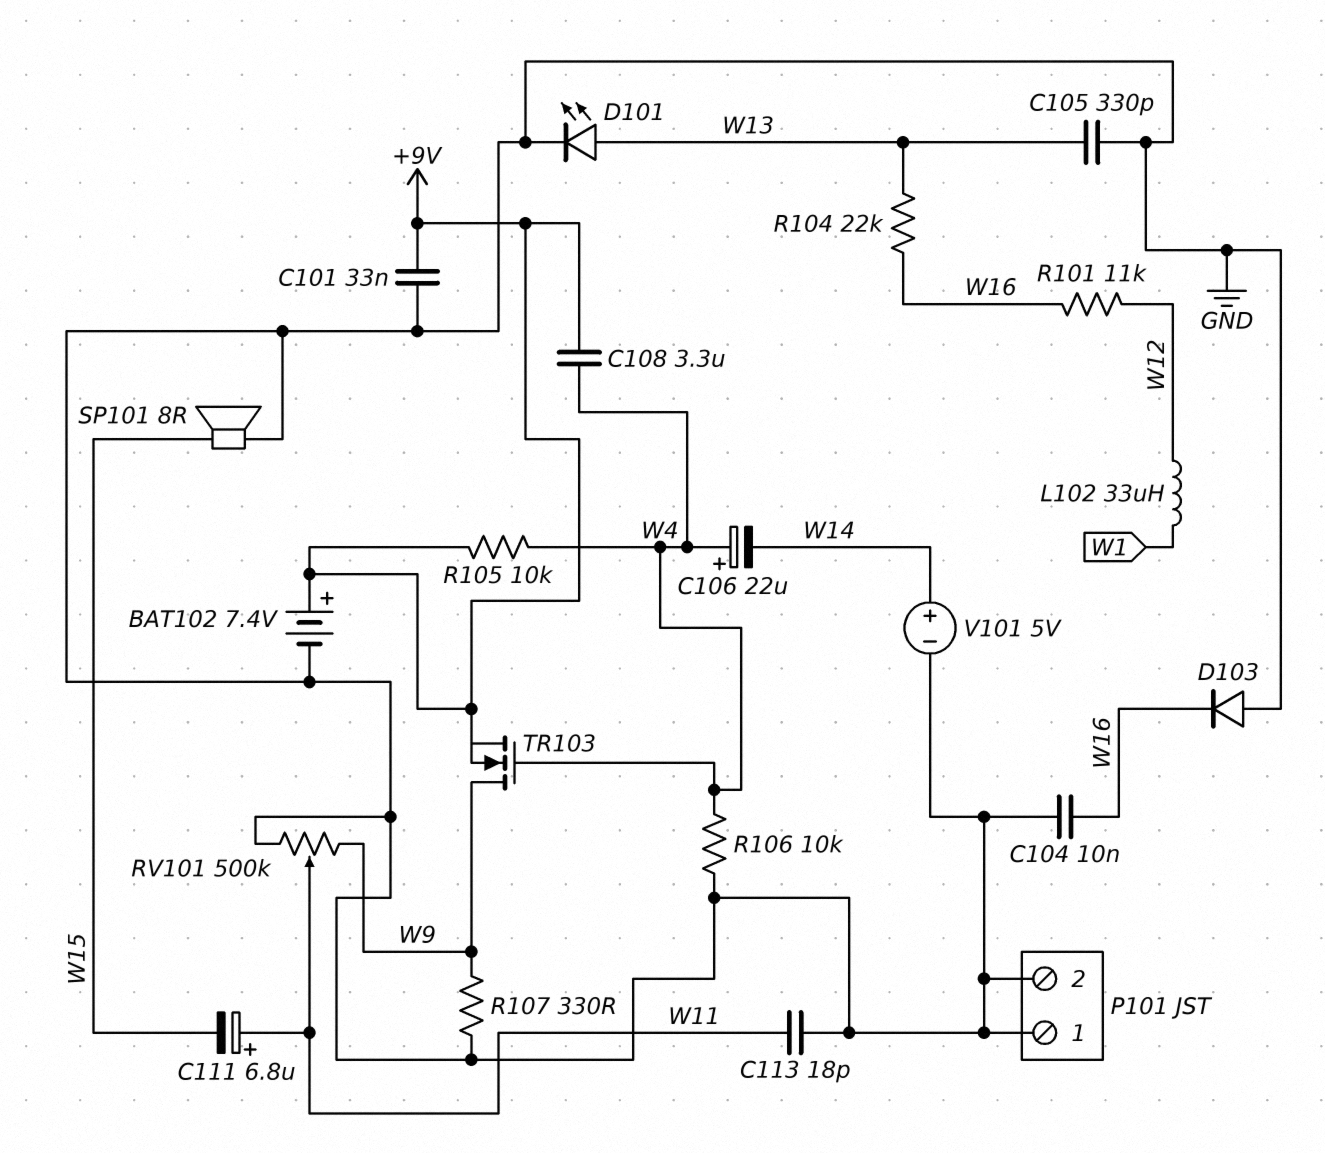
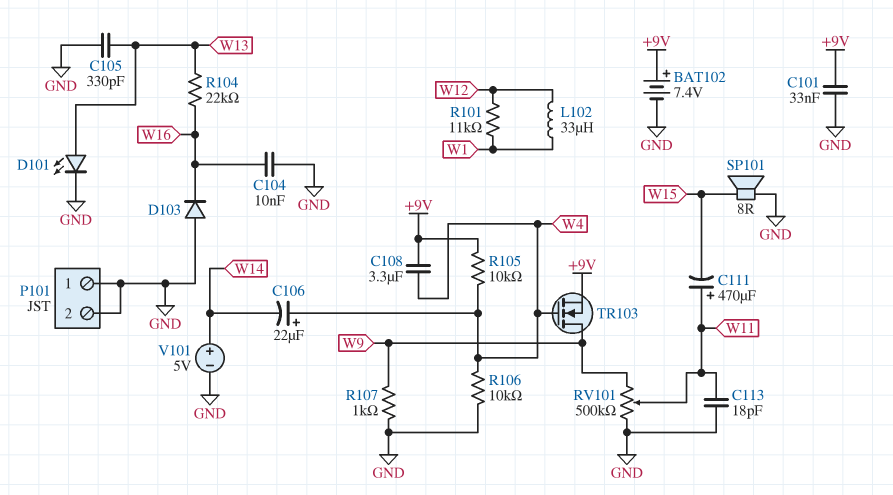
C111: 6.8uF (plus W11, minus W15) -> 470uF (plus W11, minus W15)
R101: 11k (W12, W16) -> 11k (W1, W12)
R107: 330 (GND, W9) -> 1k (GND, W9)

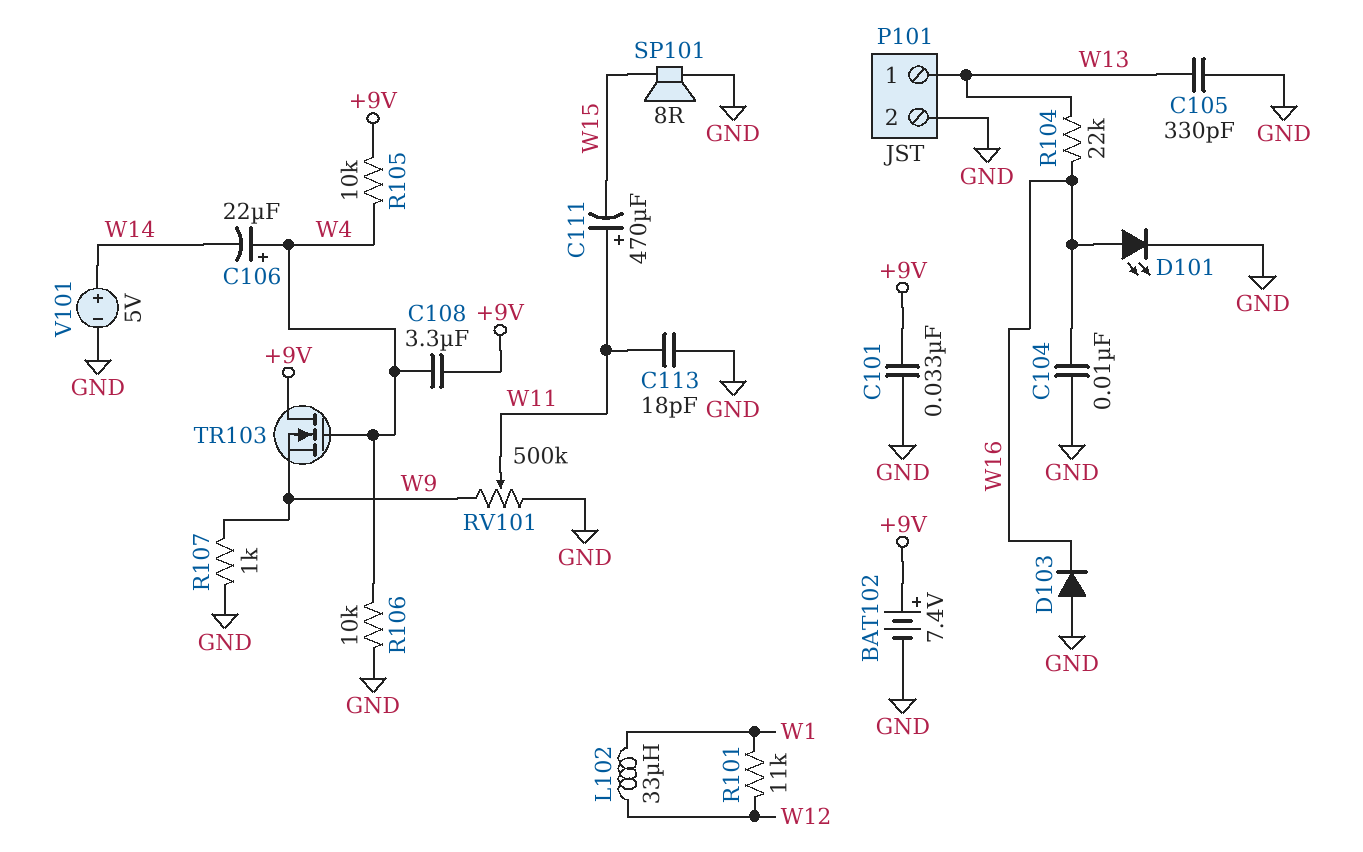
D101: LED (A W13, K GND) -> LED (A W16, K GND)
P101 pin 1: GND -> W13
TR103: NMOS (G W4, D W9, S +9V) -> NMOS (G W4, D +9V, S W9)

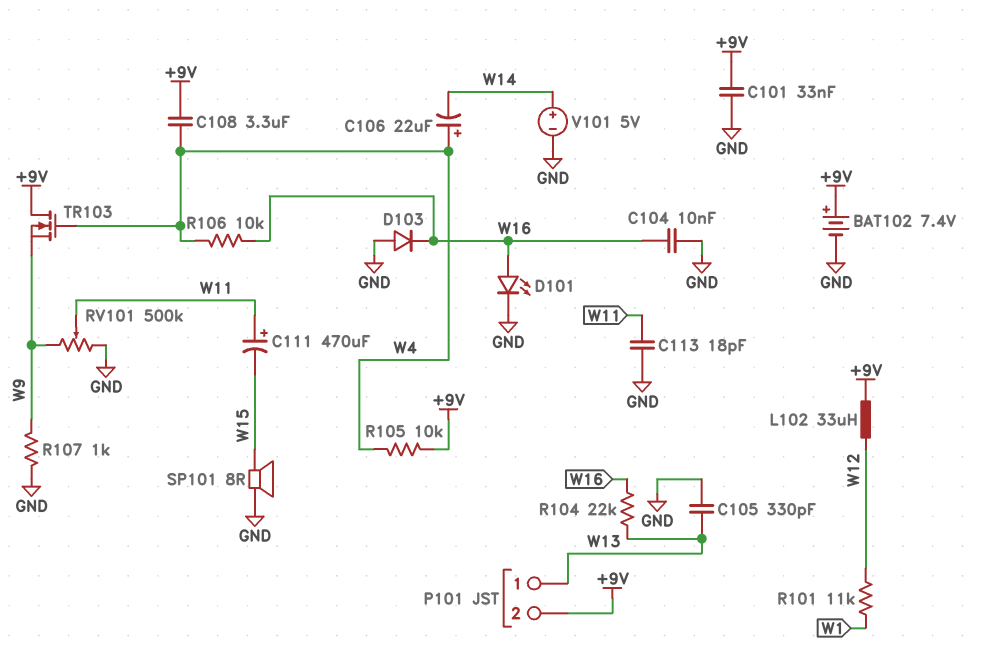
L102: 33uH (W1, W12) -> 33uH (+9V, W12)
P101 pin 2: GND -> +9V
R106: 10k (GND, W4) -> 10k (W4, W16)

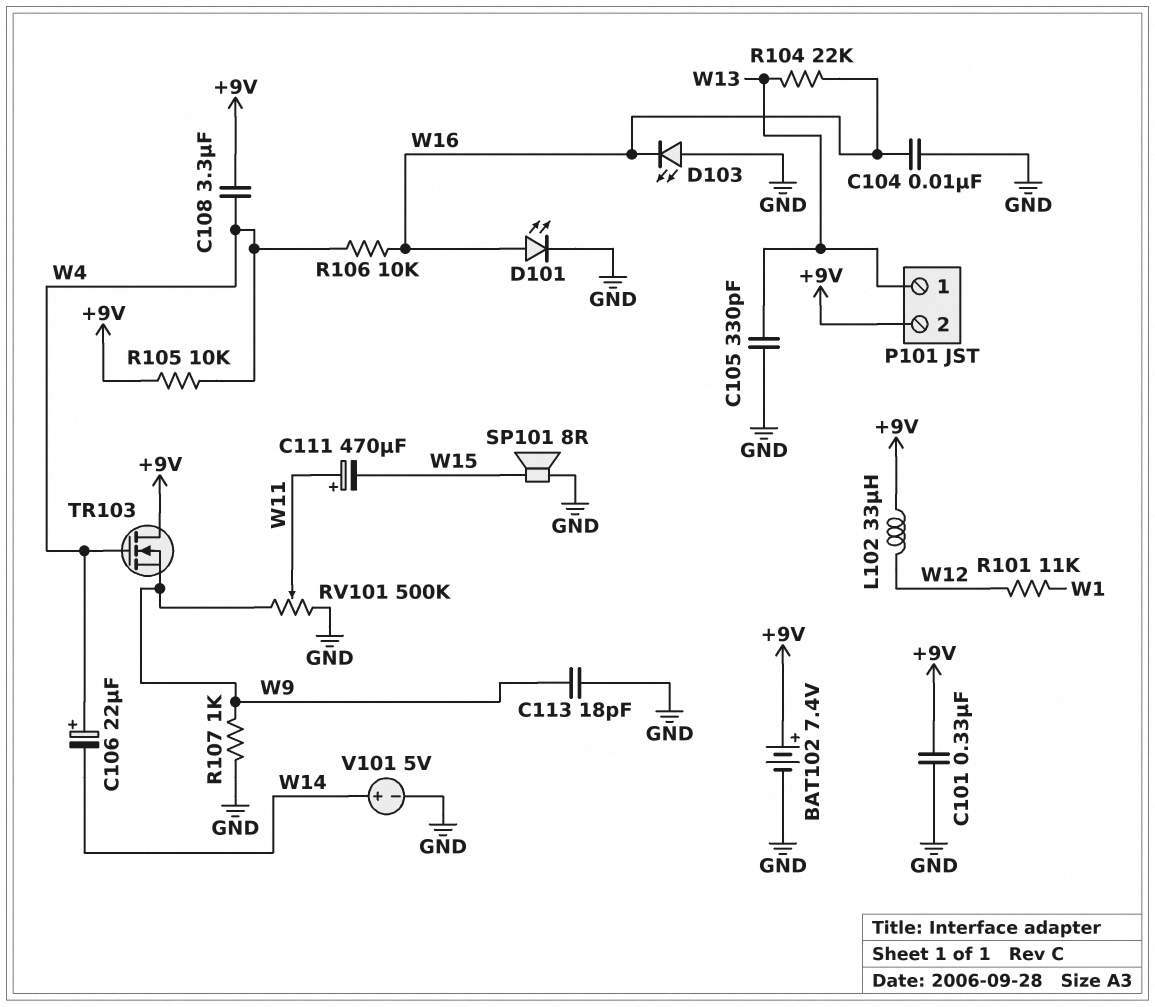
C101: 33nF (+9V, GND) -> 330nF (+9V, GND)
C113: 18pF (GND, W11) -> 18pF (GND, W9)
D103: diode (A GND, K W16) -> LED (A GND, K W16)

